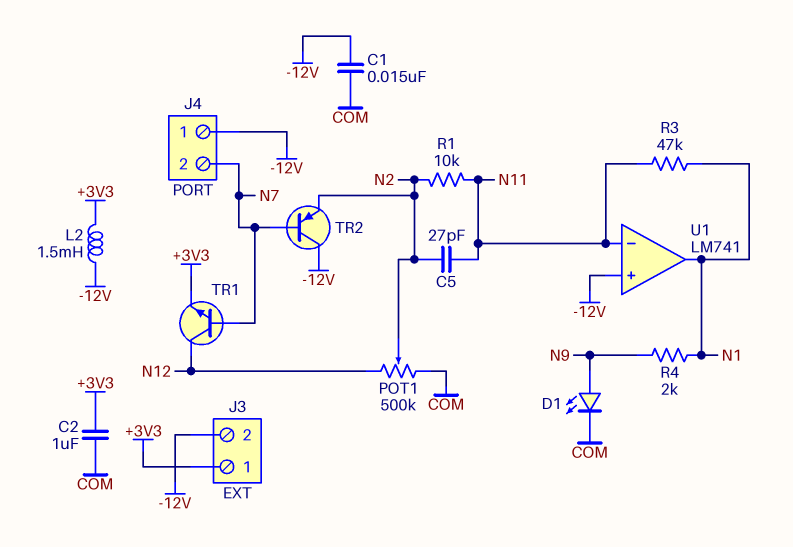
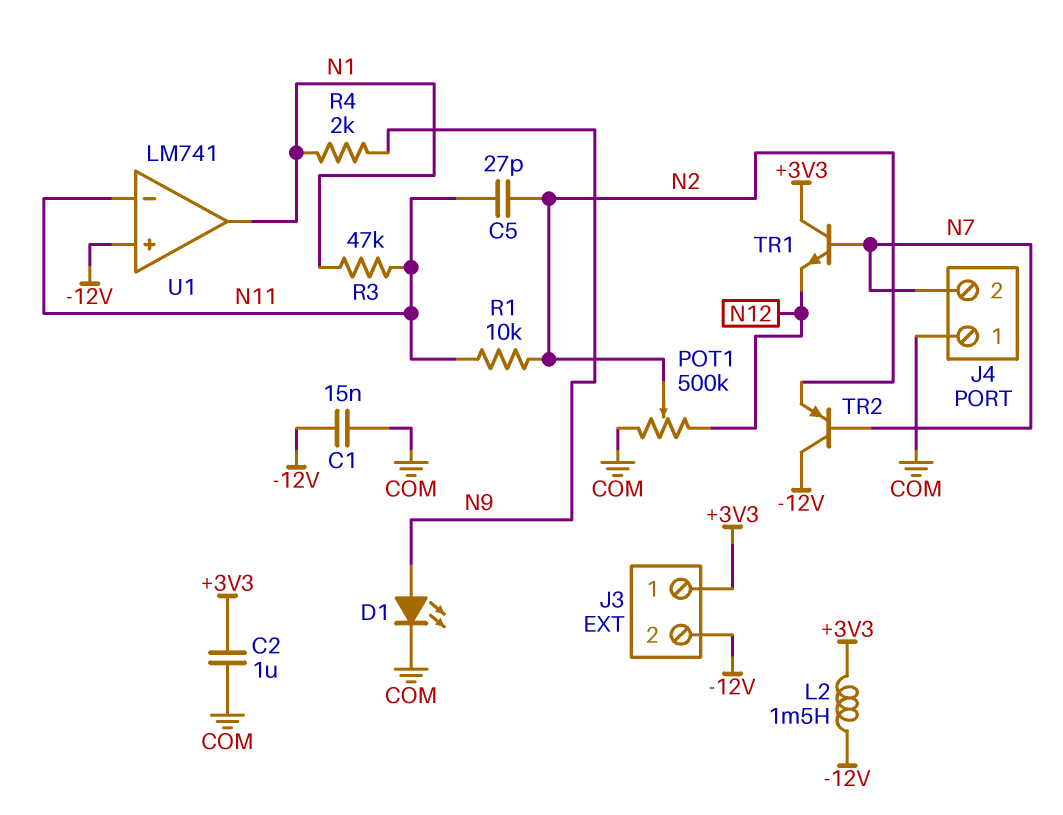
J4 pin 1: -12V -> COM
TR1: NPN (B N7, C N12, E +3V3) -> NPN (B N7, C +3V3, E N12)

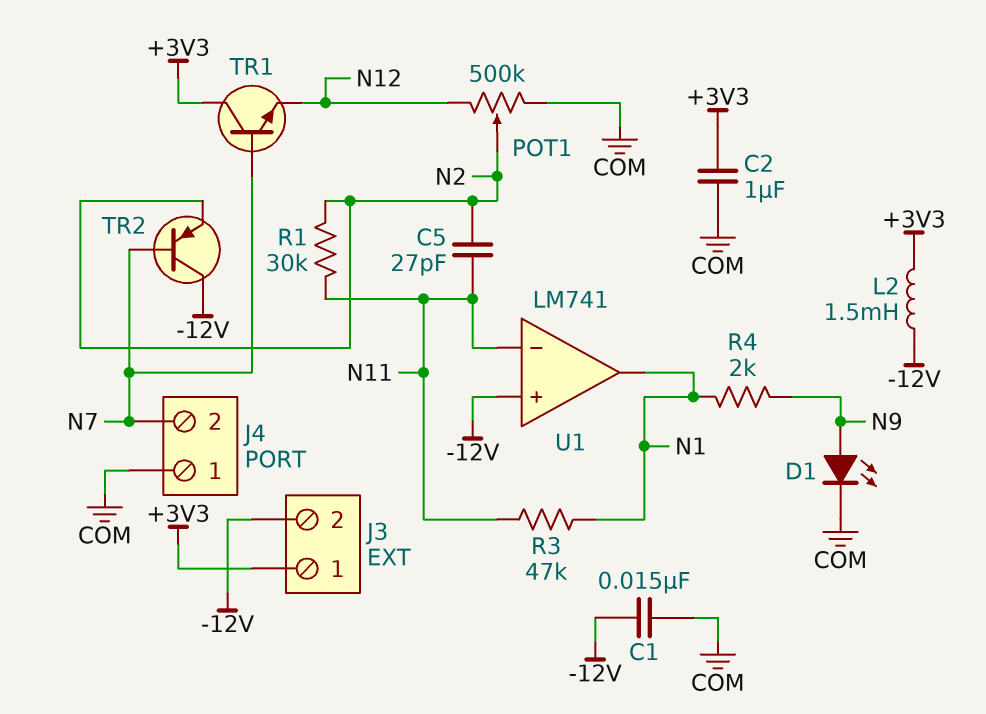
R1: 10k (N2, N11) -> 30k (N2, N11)

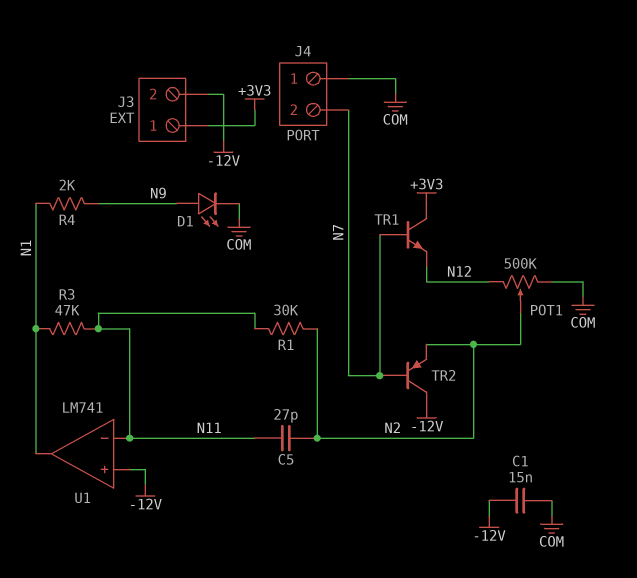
C2: 1uF (+3V3, COM) -> none
L2: 1.5mH (+3V3, -12V) -> none

